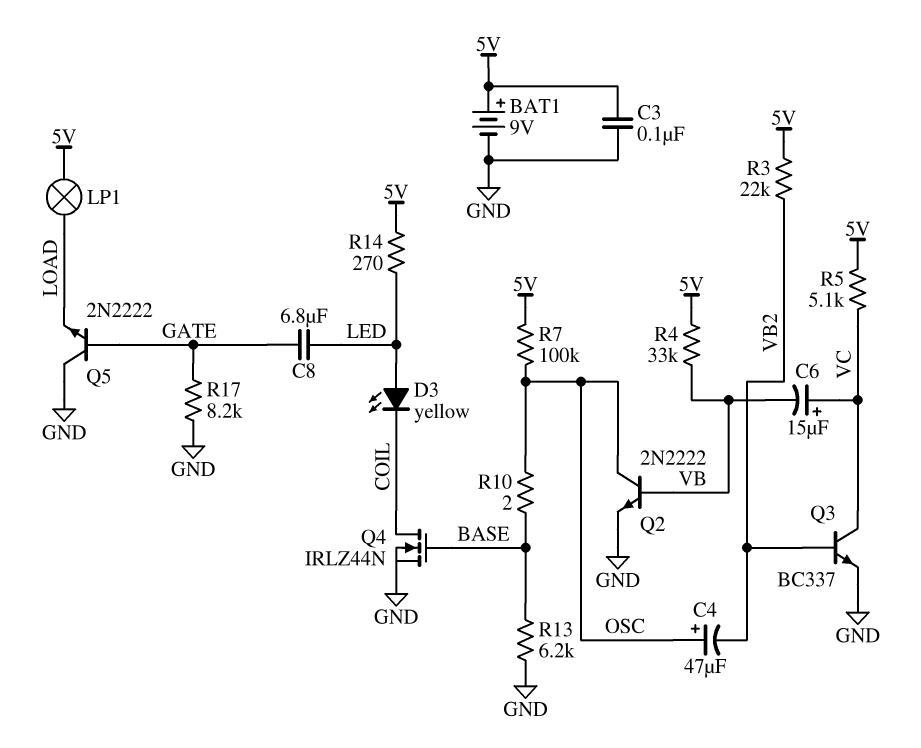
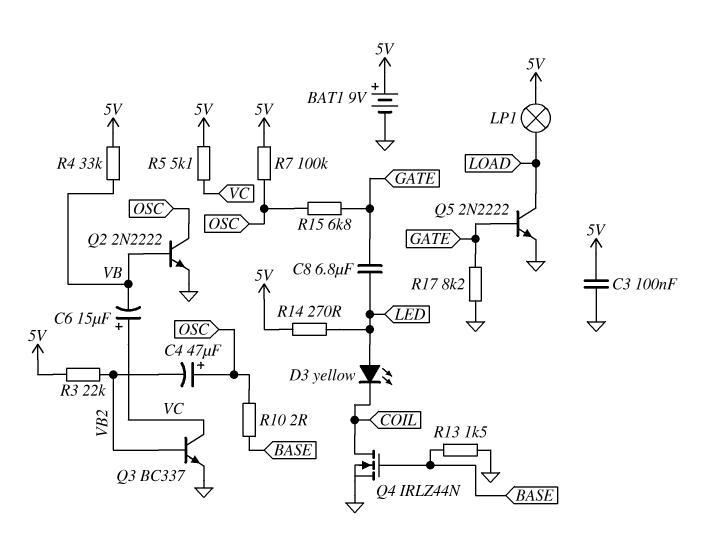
Q5: NPN 2N2222 (B GATE, C GND, E LOAD) -> NPN 2N2222 (B GATE, C LOAD, E GND)
R13: 6.2k (BASE, GND) -> 1.5k (BASE, GND)
R15: none -> 6.8k (GATE, OSC)

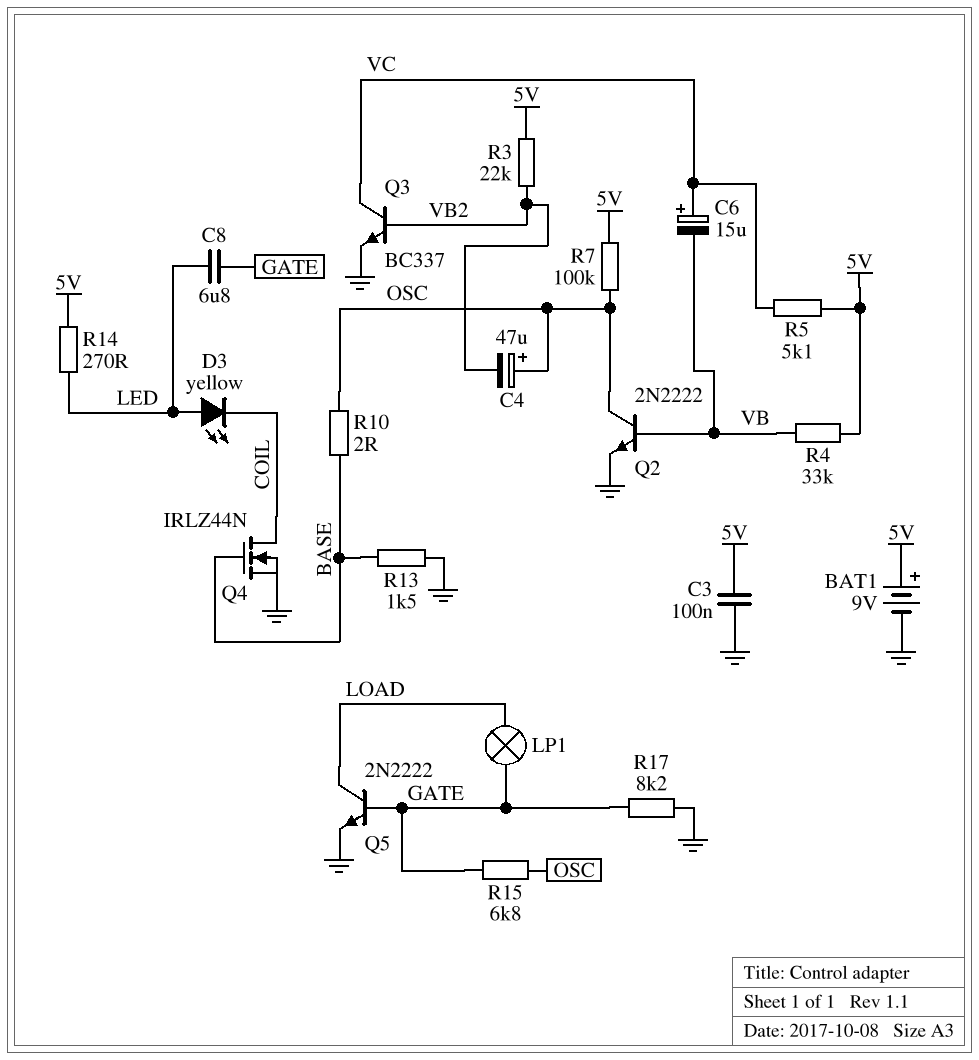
LP1: lamp (5V, LOAD) -> lamp (GATE, LOAD)

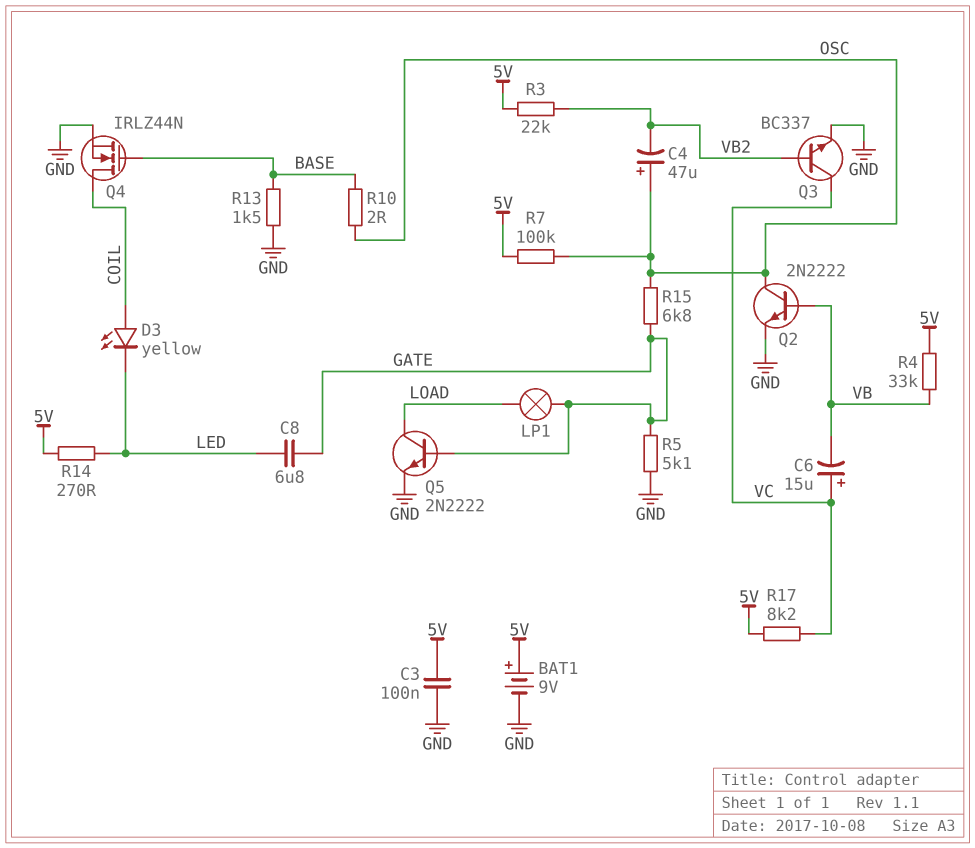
D3: LED yellow (A LED, K COIL) -> LED yellow (A COIL, K LED)
R5: 5.1k (5V, VC) -> 5.1k (GATE, GND)
R17: 8.2k (GATE, GND) -> 8.2k (5V, VC)

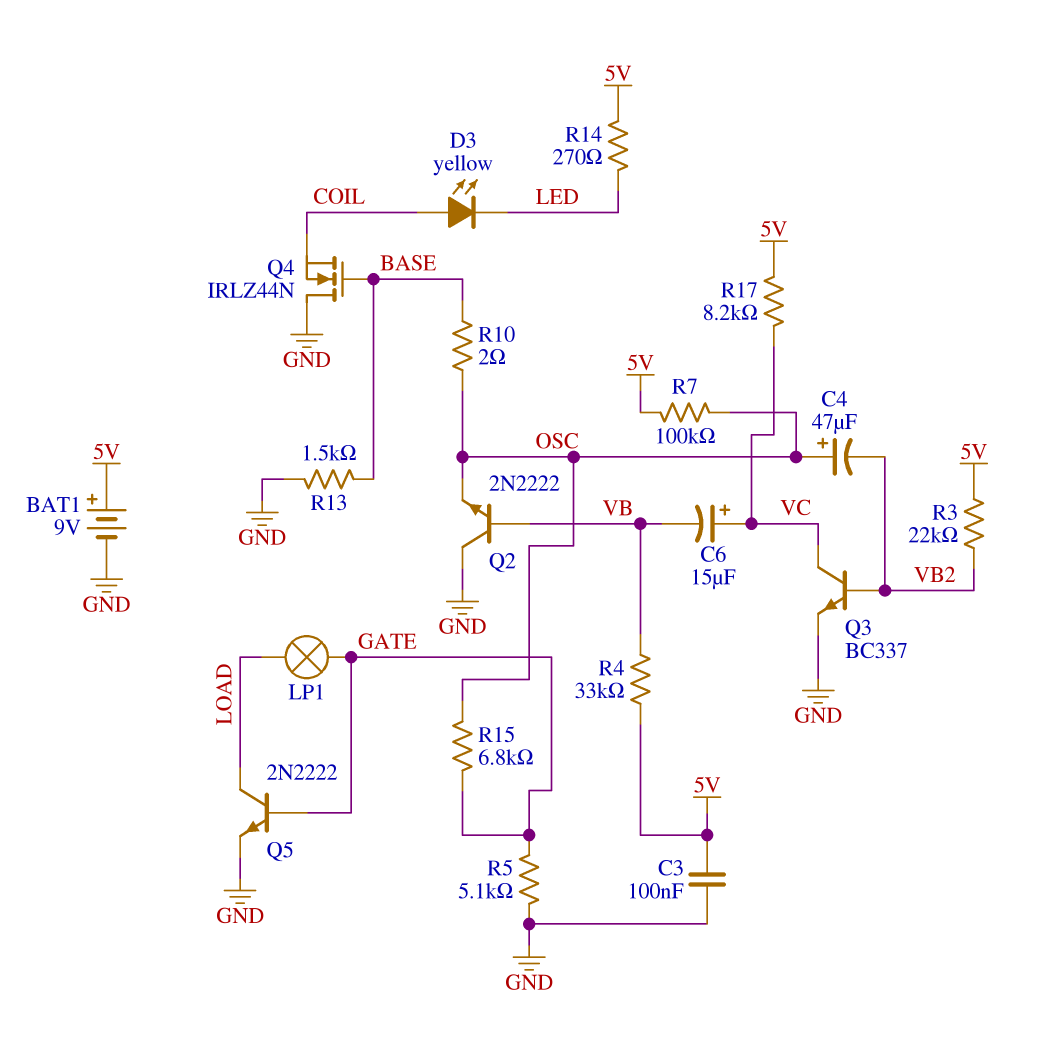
C8: 6.8uF (GATE, LED) -> none
Q2: NPN 2N2222 (B VB, C OSC, E GND) -> NPN 2N2222 (B VB, C GND, E OSC)
Q4: NMOS IRLZ44N (G BASE, D COIL, S GND) -> NMOS IRLZ44N (G BASE, D GND, S COIL)

